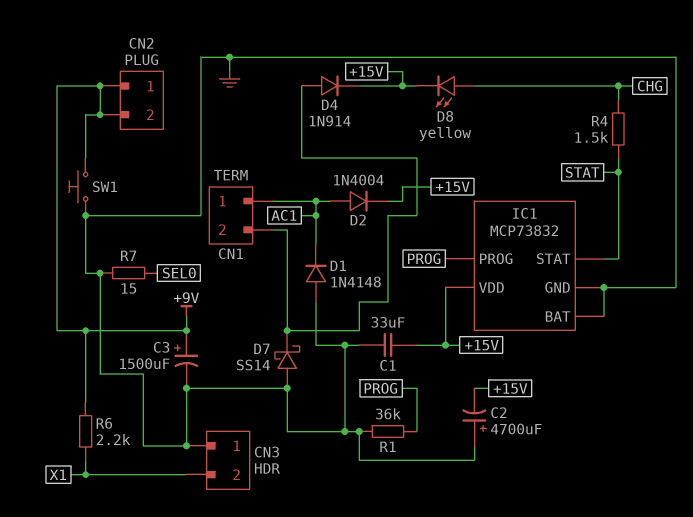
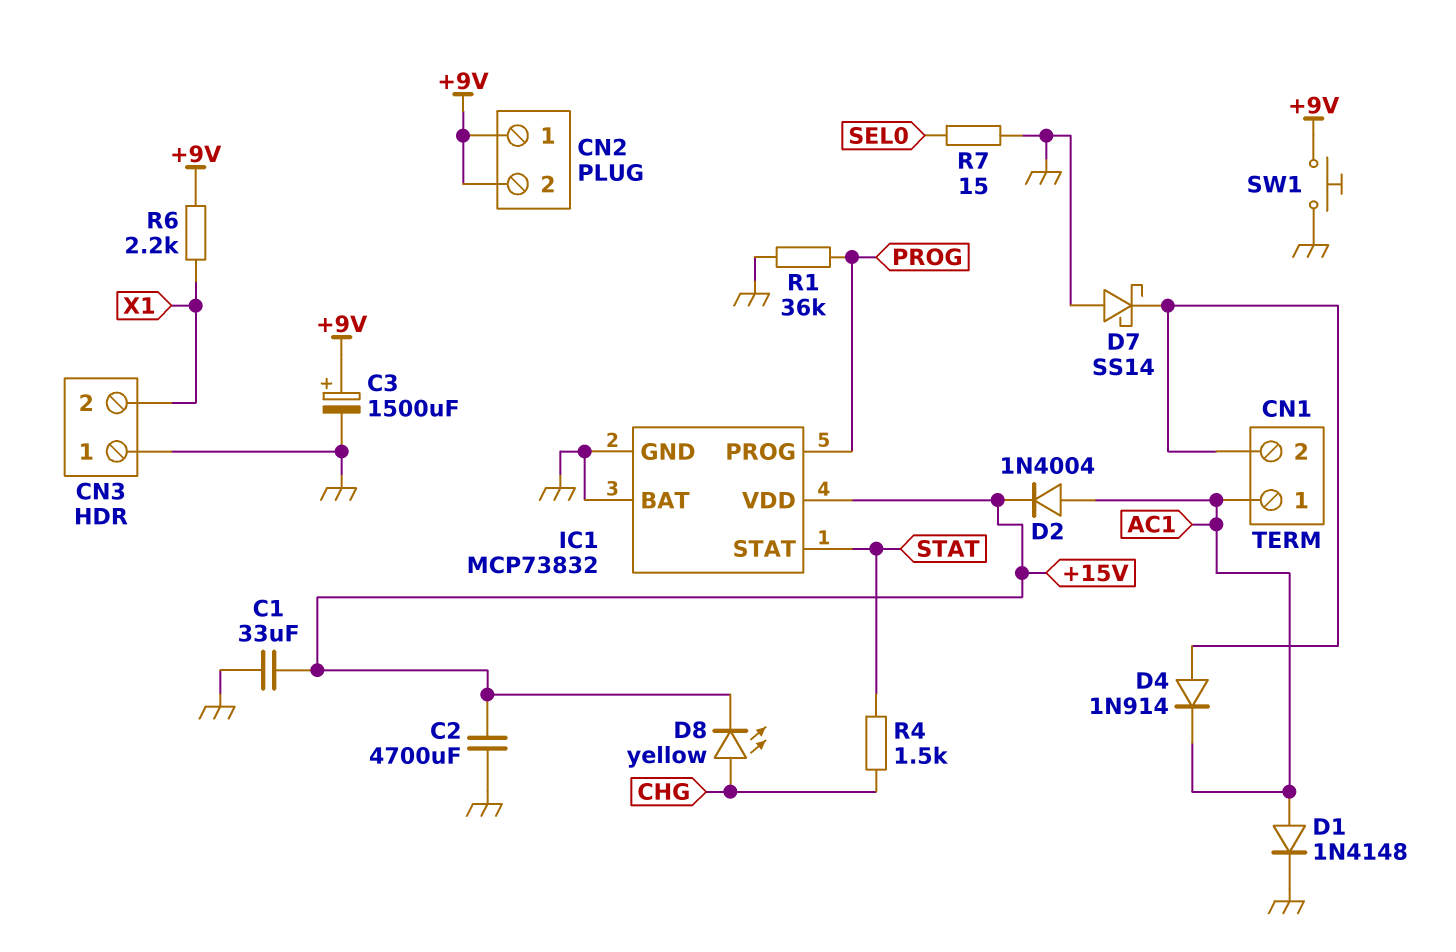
C2: 4700uF (plus GND, minus +15V) -> 4700uF (+15V, GND)
D1: diode 1N4148 (A GND, K AC1) -> diode 1N4148 (A AC1, K GND)
D4: diode 1N914 (A CN1/2, K +15V) -> diode 1N914 (A CN1/2, K AC1)

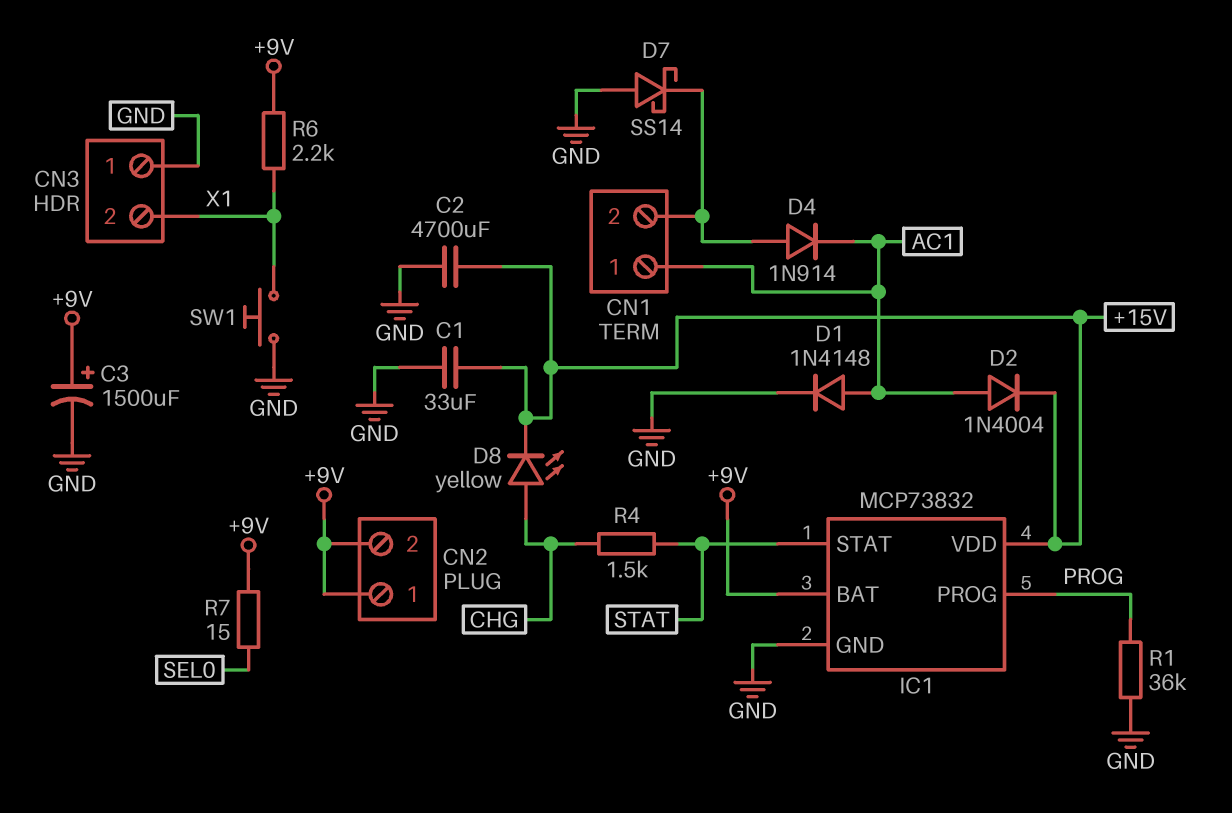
IC1 pin BAT: GND -> +9V
R7: 15 (GND, SEL0) -> 15 (+9V, SEL0)
SW1: button (+9V, GND) -> button (GND, X1)

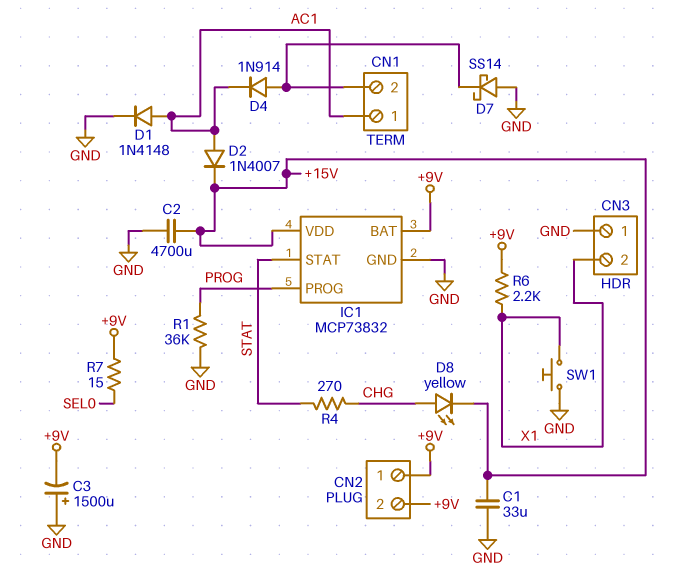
C3: 1500uF (plus +9V, minus GND) -> 1500uF (plus GND, minus +9V)
D2: diode 1N4004 (A AC1, K +15V) -> diode 1N4007 (A AC1, K +15V)
R4: 1.5k (CHG, STAT) -> 270 (CHG, STAT)

